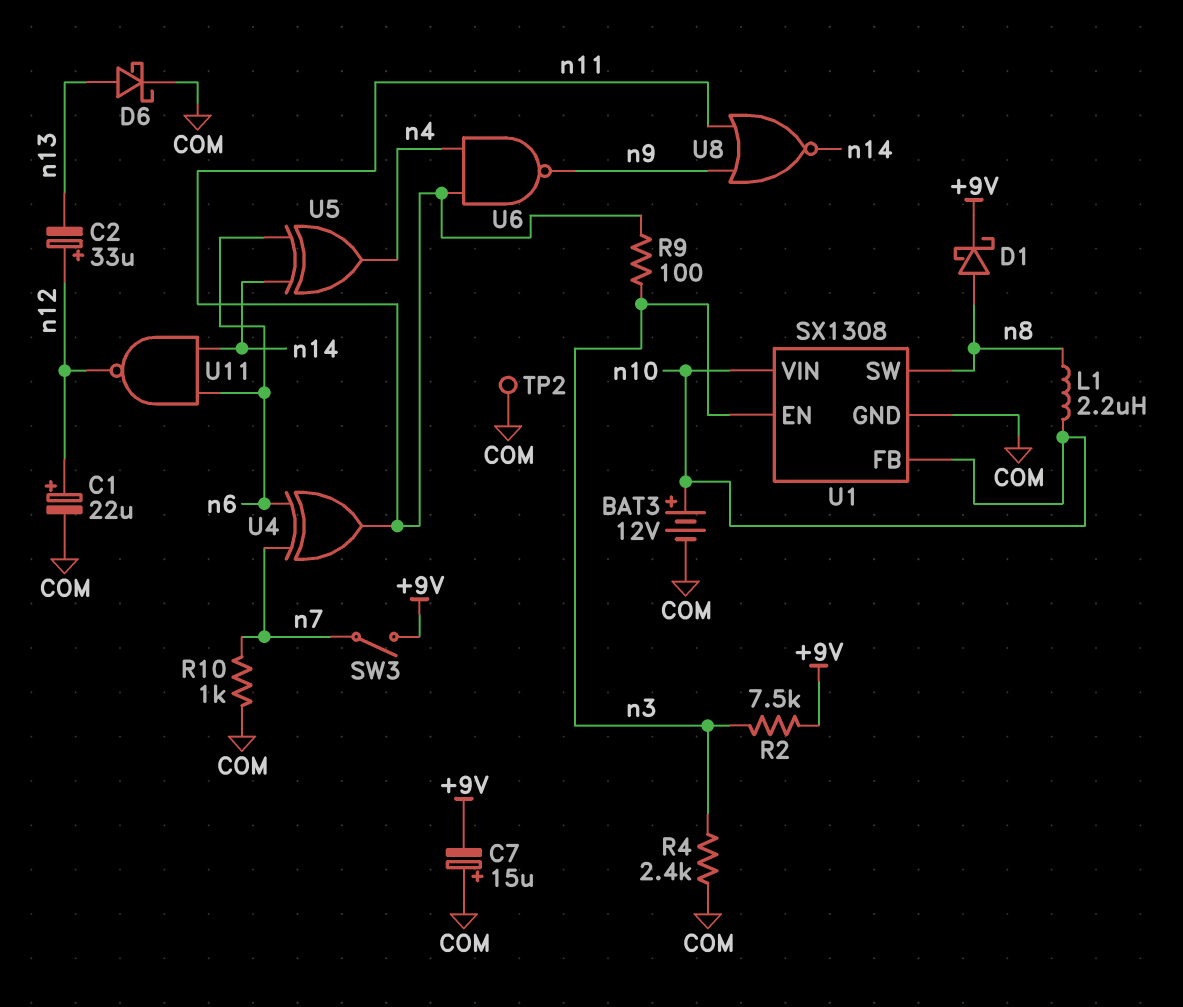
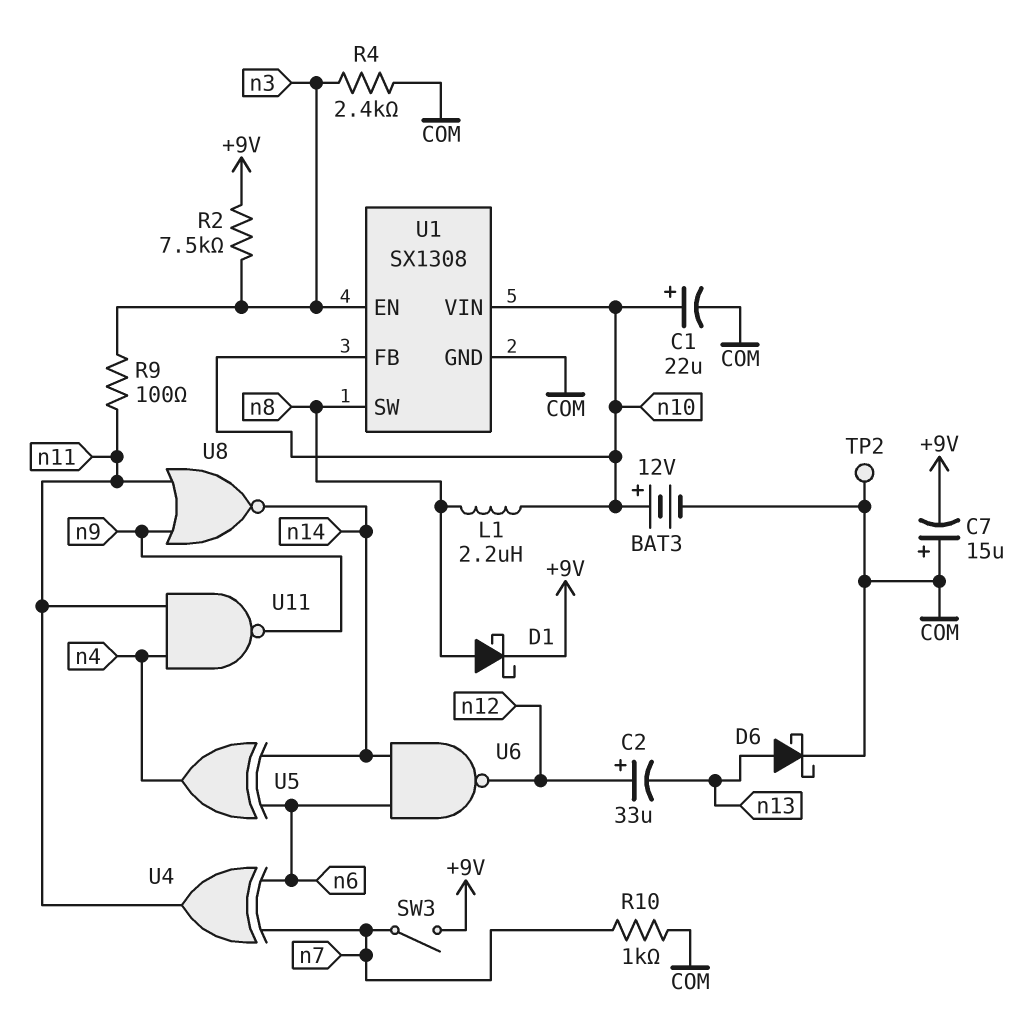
C1: 22uF (plus n12, minus COM) -> 22uF (plus n10, minus COM)
U6: NAND (in n4, in n11, out n9) -> NAND (in n6, in n14, out n12)
U11: NAND (in n6, in n14, out n12) -> NAND (in n4, in n11, out n9)

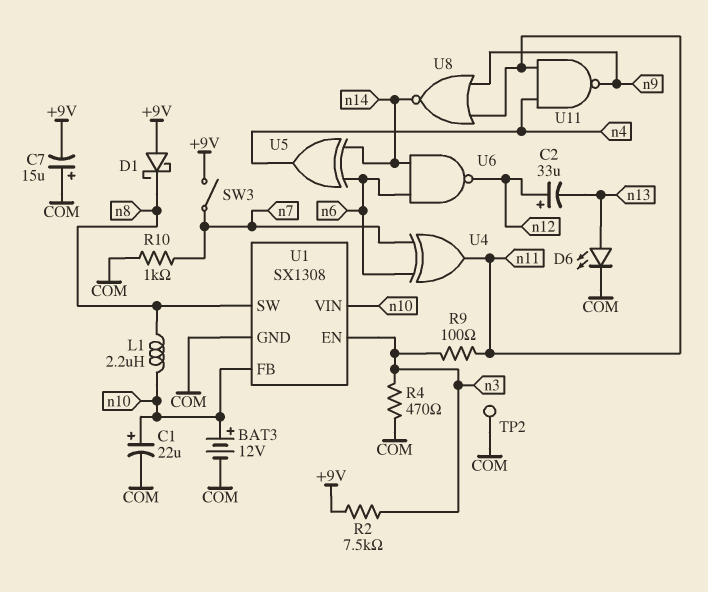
D1: schottky (A n8, K +9V) -> schottky (A +9V, K n8)
D6: schottky (A n13, K COM) -> LED (A n13, K COM)
R4: 2.4k (COM, n3) -> 470 (COM, n3)

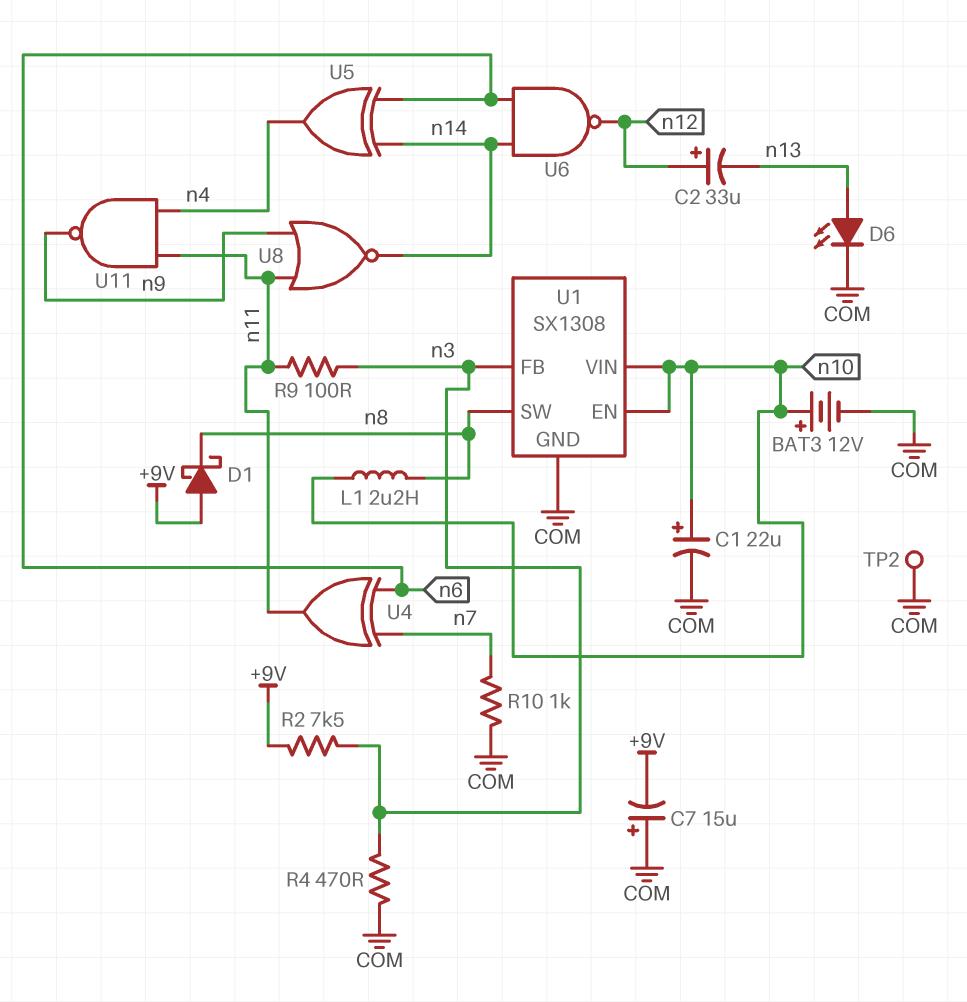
SW3: switch (+9V, n7) -> none
U1 pin EN: n3 -> n10
U1 pin FB: n10 -> n3

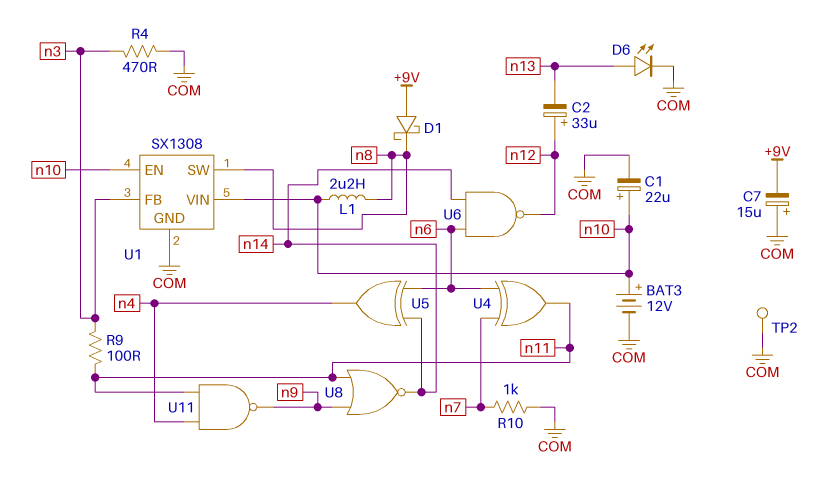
R2: 7.5k (+9V, n3) -> none

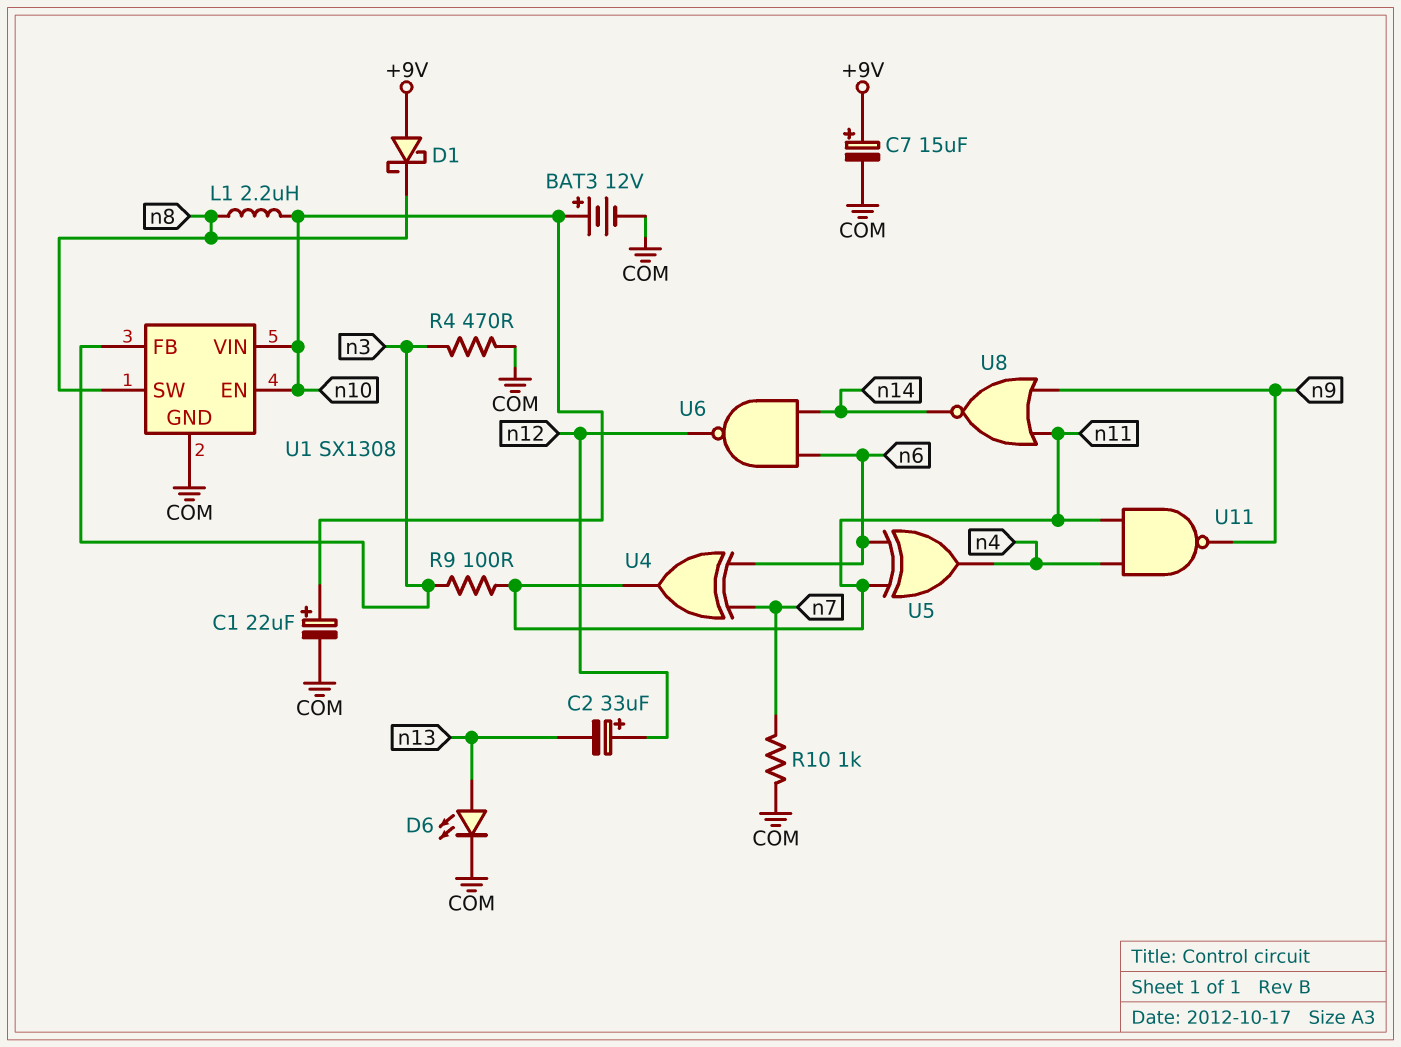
C7: 15uF (plus COM, minus +9V) -> 15uF (plus +9V, minus COM)
TP2: test point (COM) -> none
U5: XOR (in n6, in n14, out n4) -> XOR (in n6, in n11, out n4)

